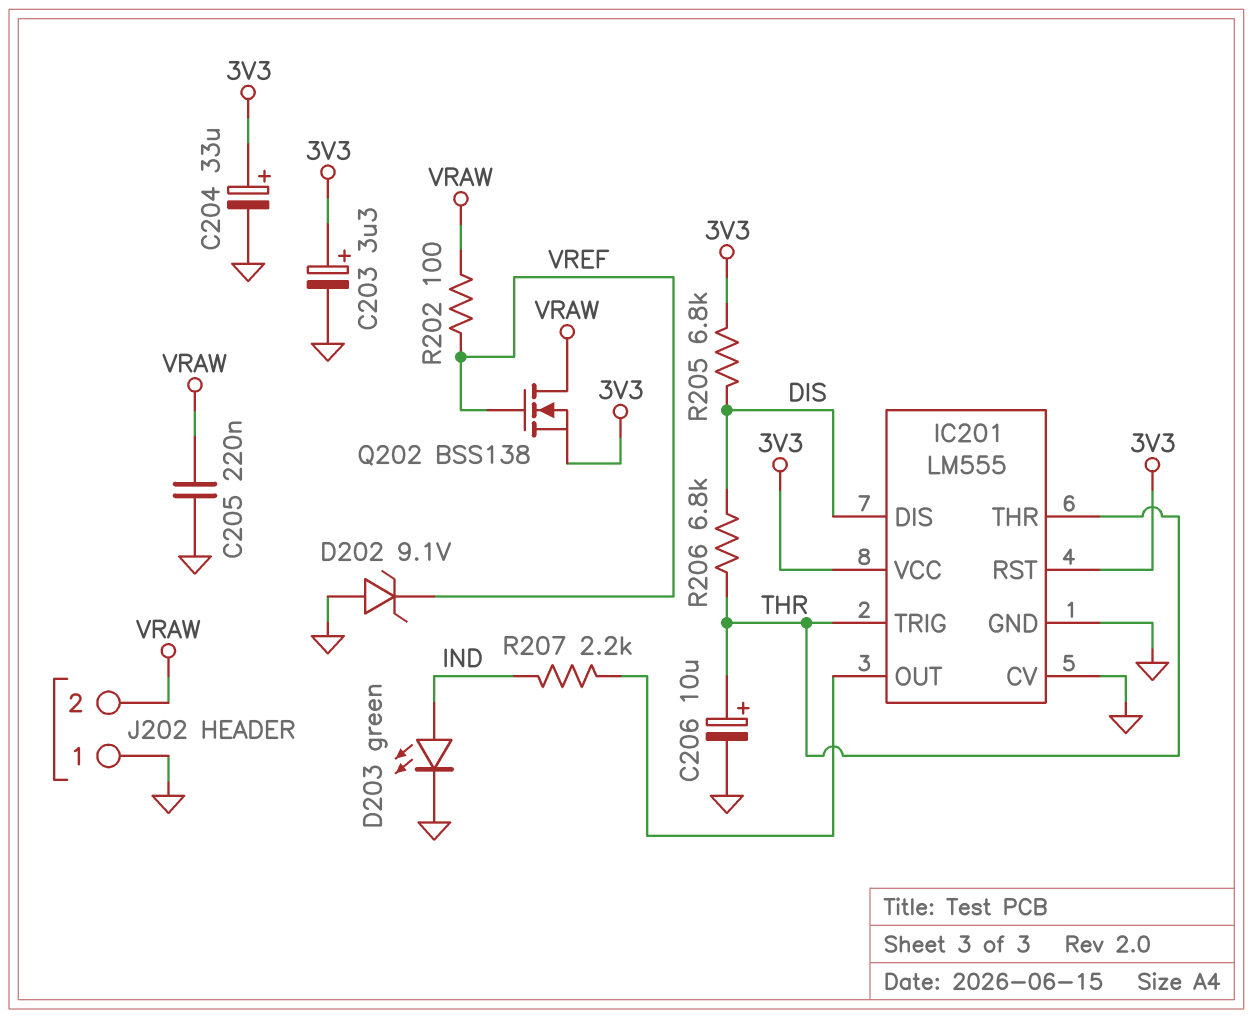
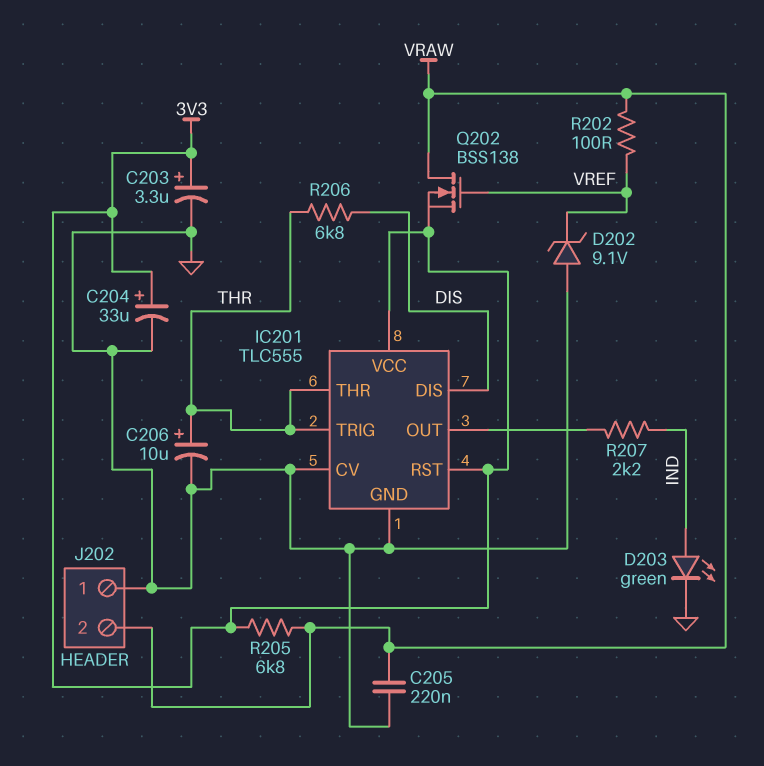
IC201: LM555 -> TLC555
R205: 6.8k (3V3, DIS) -> 6.8k (3V3, VRAW)

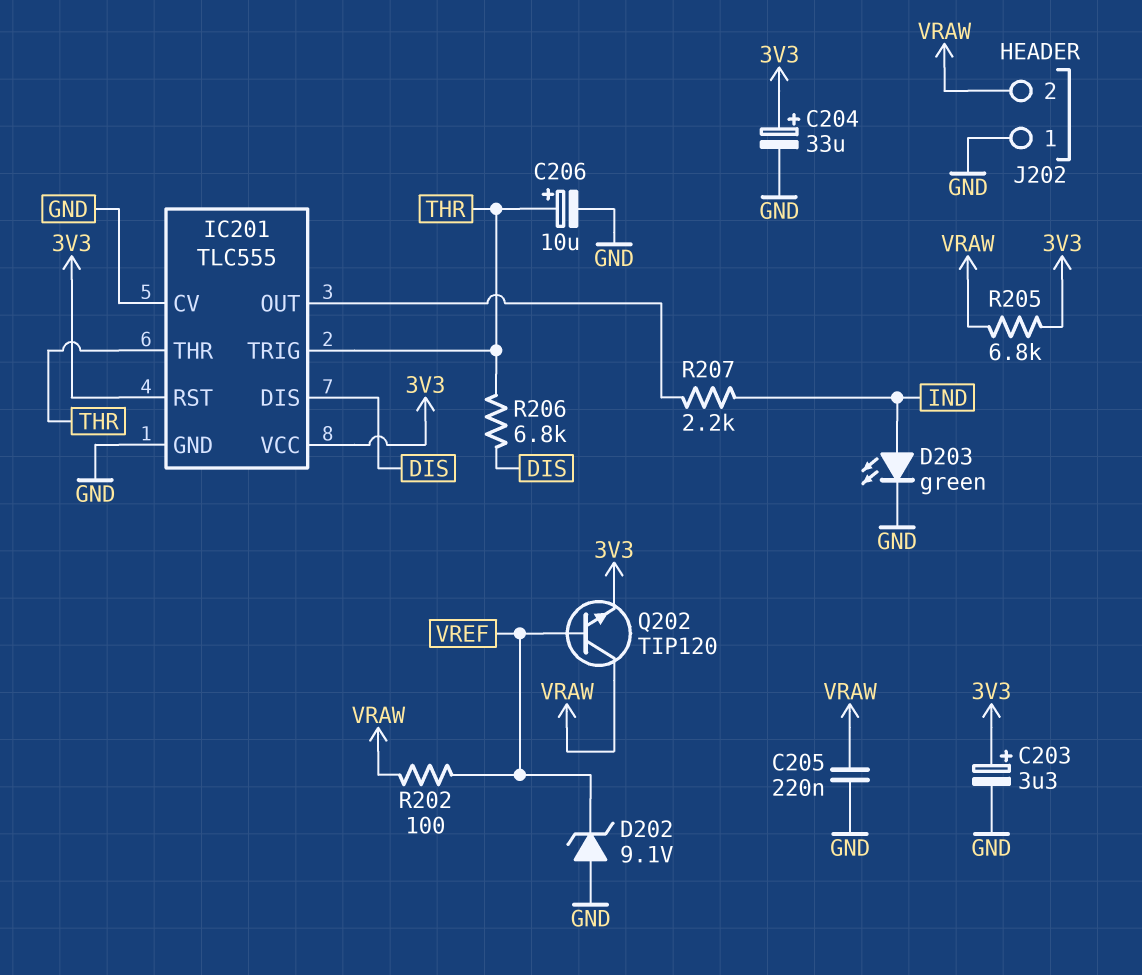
Q202: NMOS BSS138 (G VREF, D VRAW, S 3V3) -> NPN TIP120 (B VREF, C VRAW, E 3V3)

